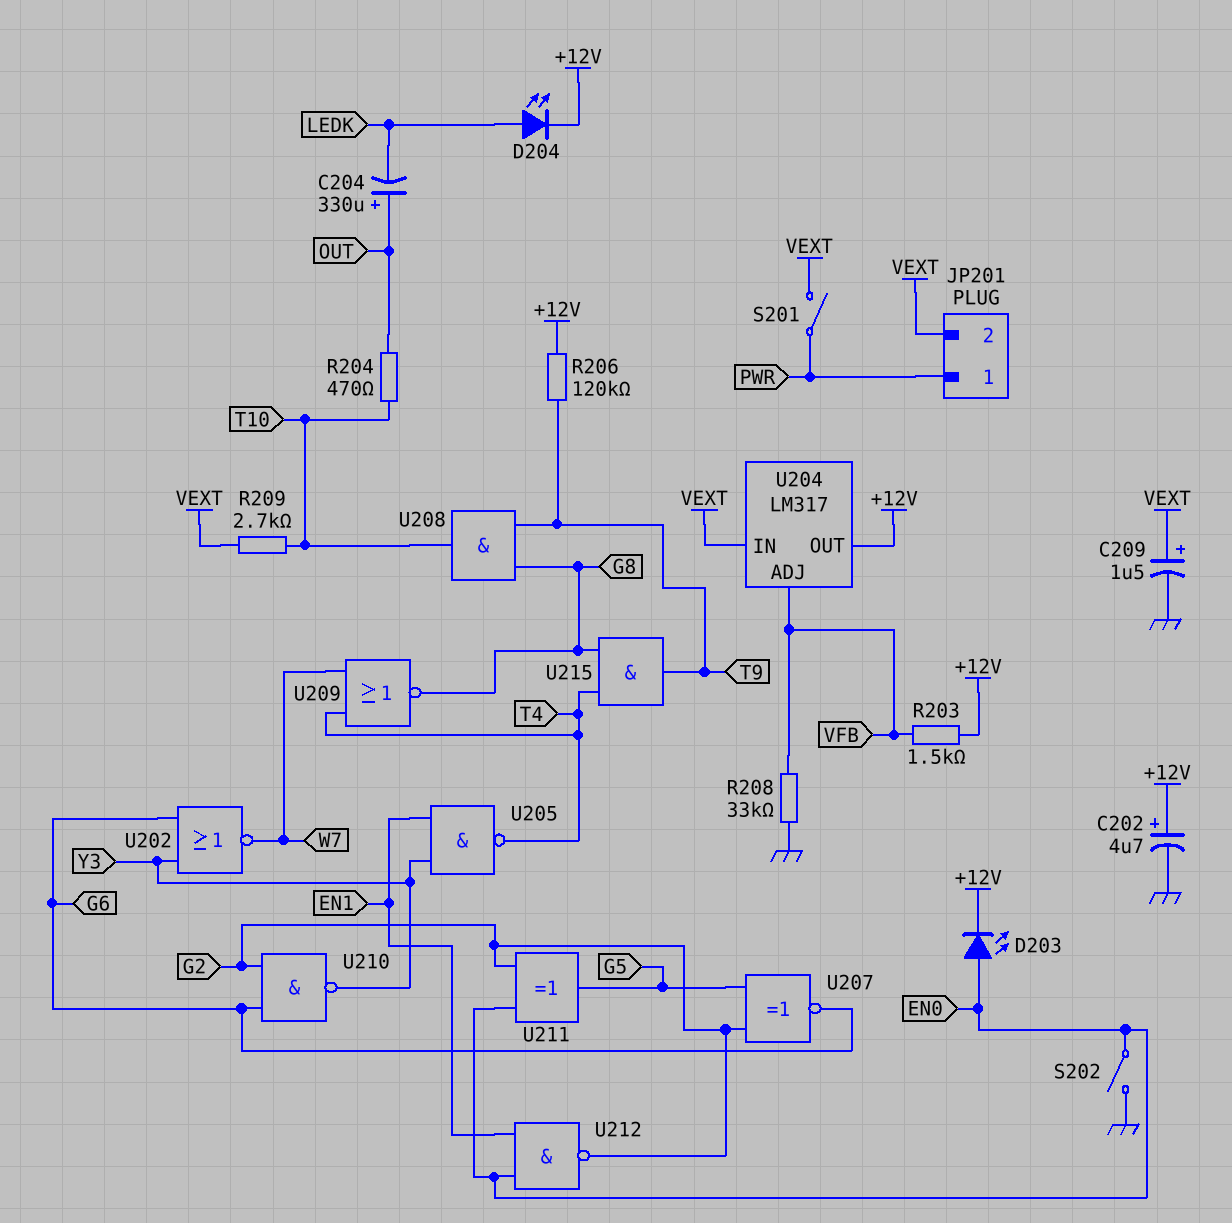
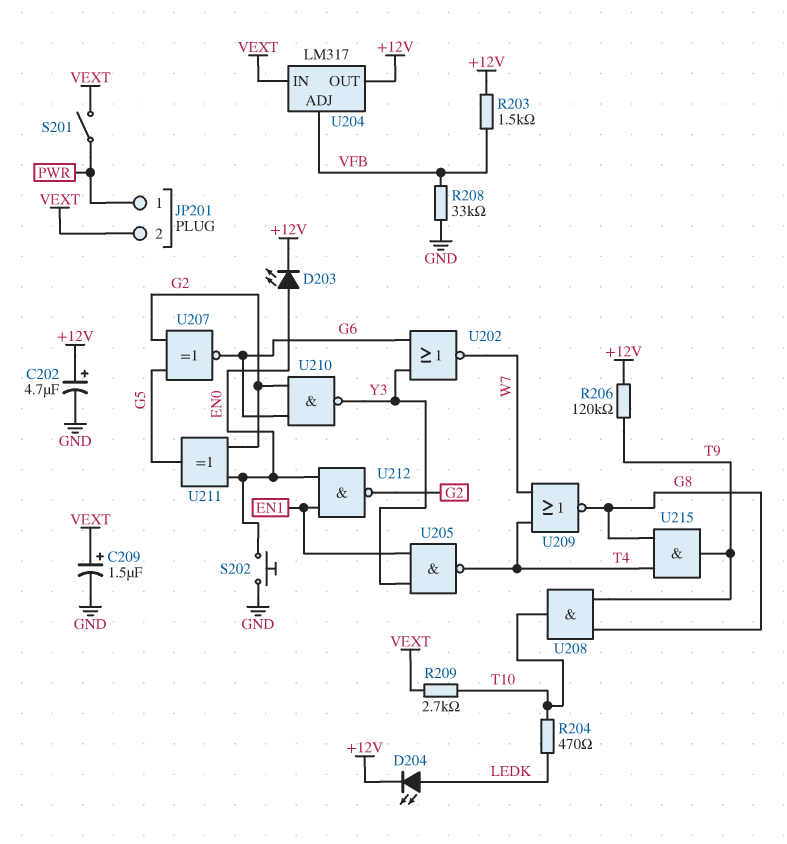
C204: 330uF (plus OUT, minus LEDK) -> none
R204: 470 (OUT, T10) -> 470 (LEDK, T10)
S202: switch (EN0, GND) -> button (EN0, GND)

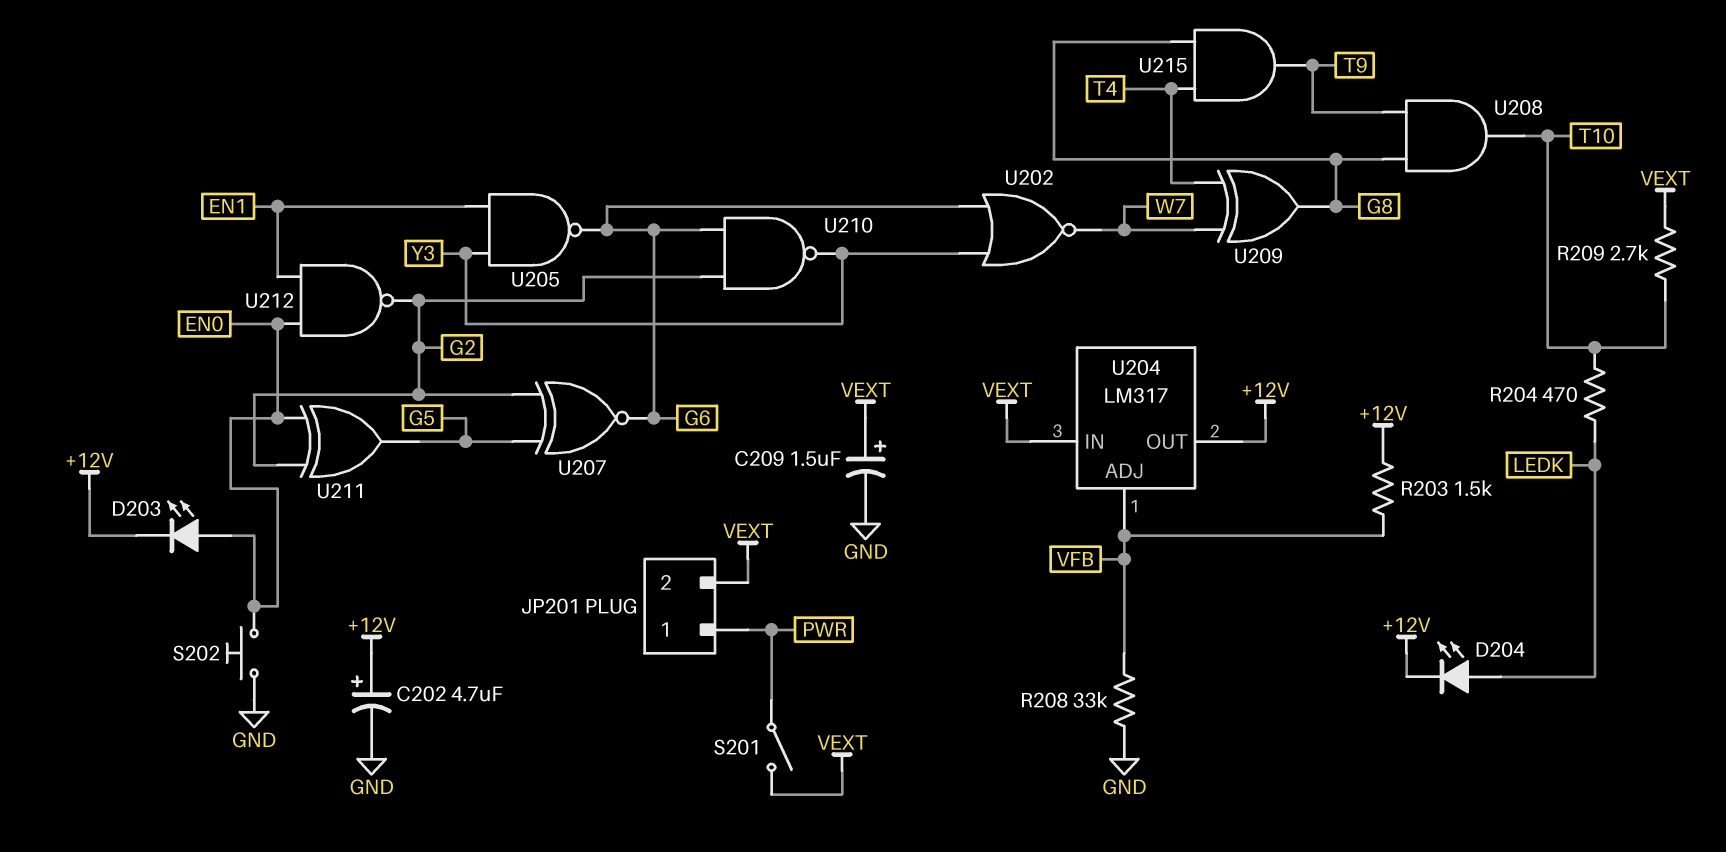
R206: 120k (+12V, T9) -> none
U205: NAND (in EN1, in Y3, out T4) -> NAND (in EN1, in Y3, out G6)
U209: NOR (in T4, in W7, out G8) -> XOR (in T4, in W7, out G8)

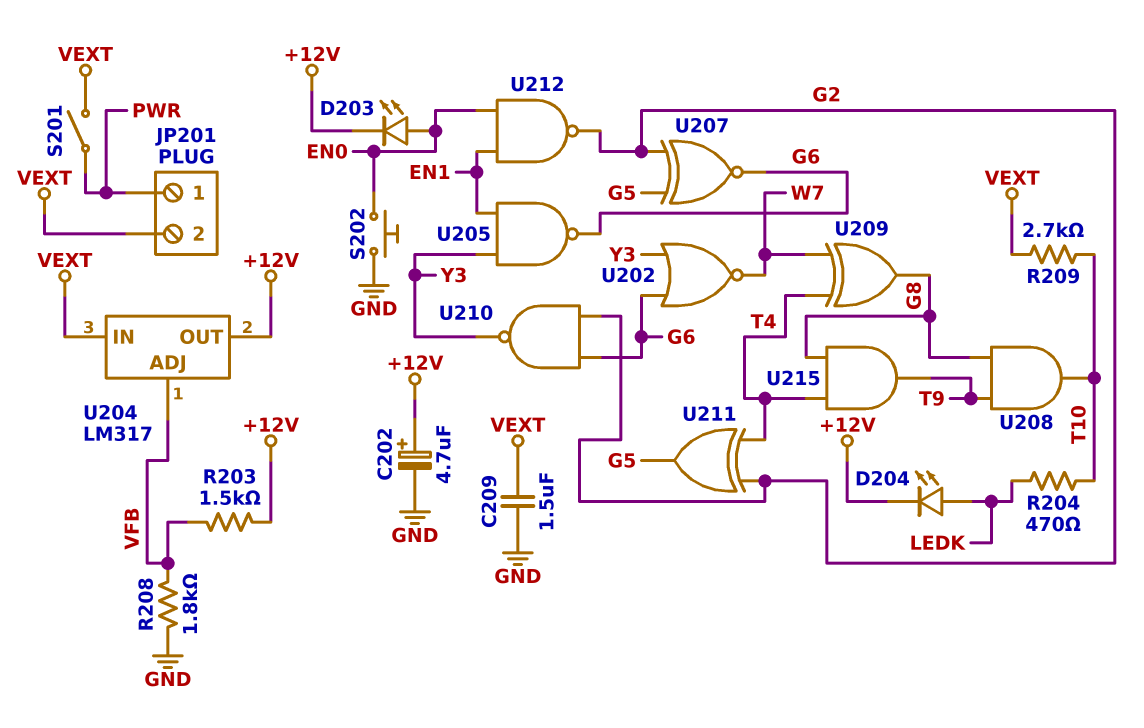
C209: 1.5uF (plus VEXT, minus GND) -> 1.5uF (GND, VEXT)
R208: 33k (GND, VFB) -> 1.8k (GND, VFB)
U211: XOR (in EN0, in G2, out G5) -> XOR (in G2, in T4, out G5)

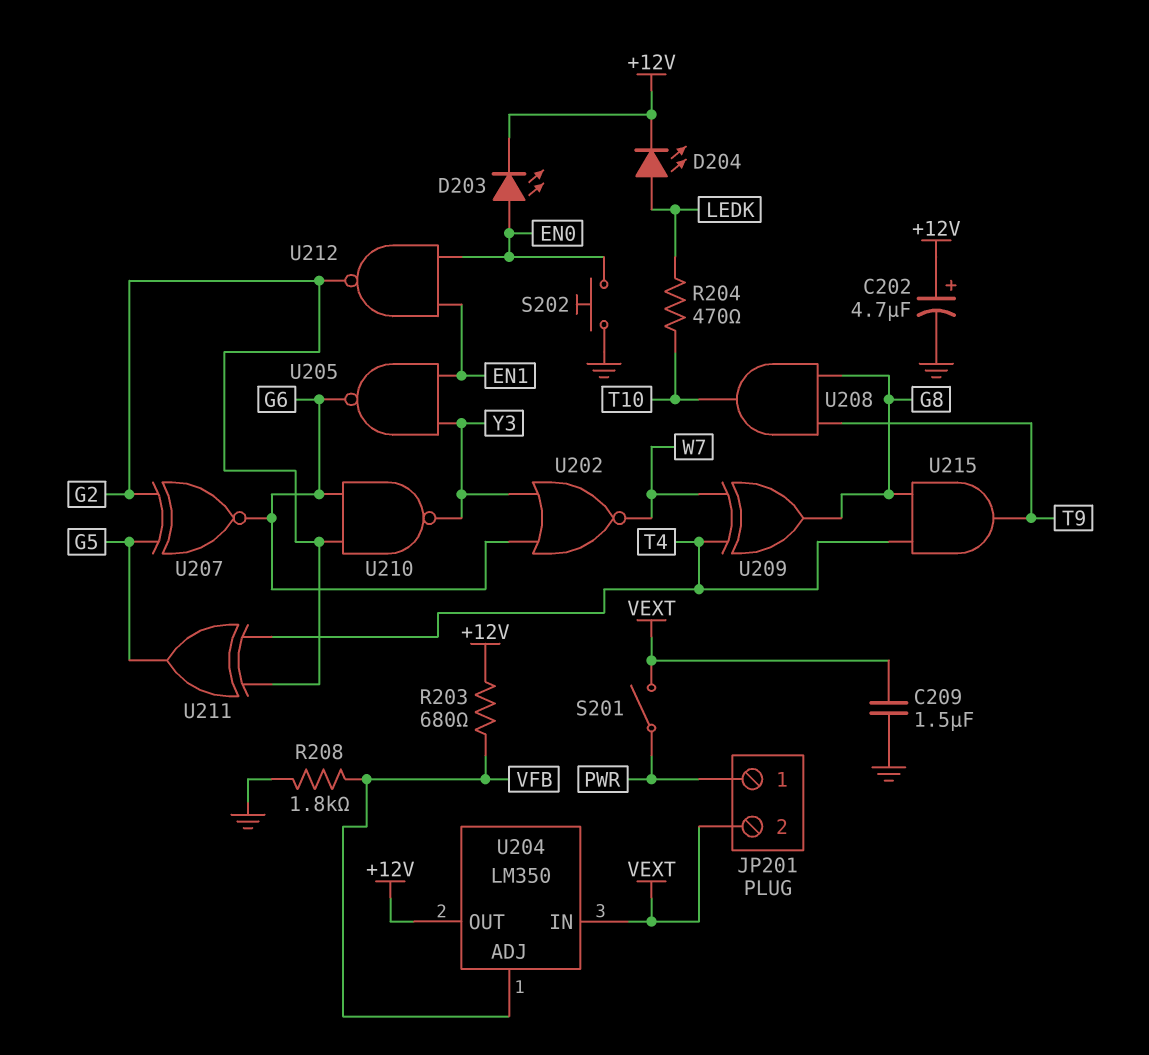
R203: 1.5k (+12V, VFB) -> 680 (+12V, VFB)
R209: 2.7k (T10, VEXT) -> none
U204: LM317 -> LM350

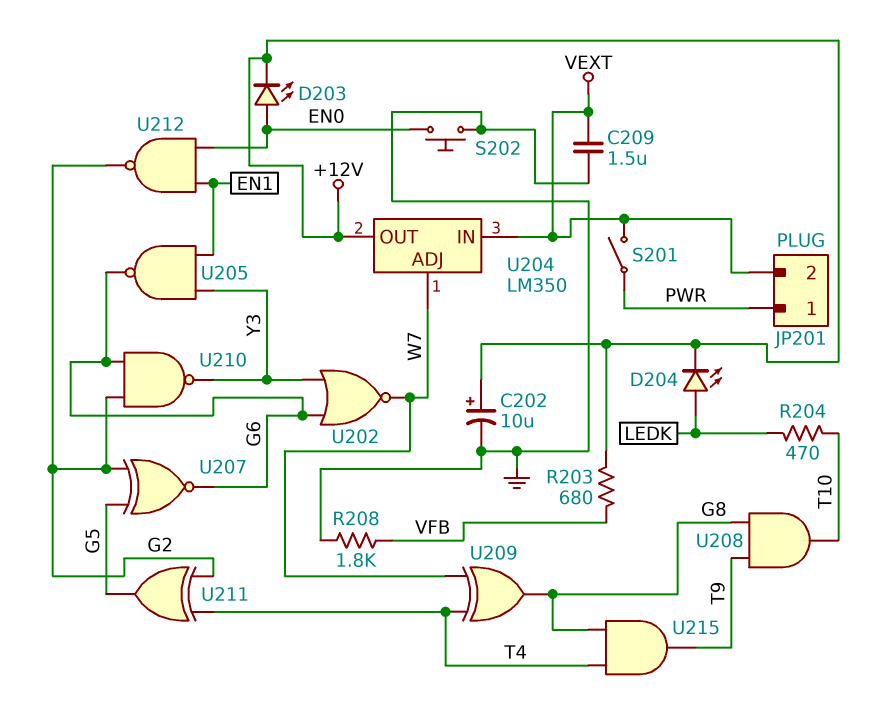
C202: 4.7uF (plus +12V, minus GND) -> 10uF (plus +12V, minus GND)
U204 pin ADJ: VFB -> W7

